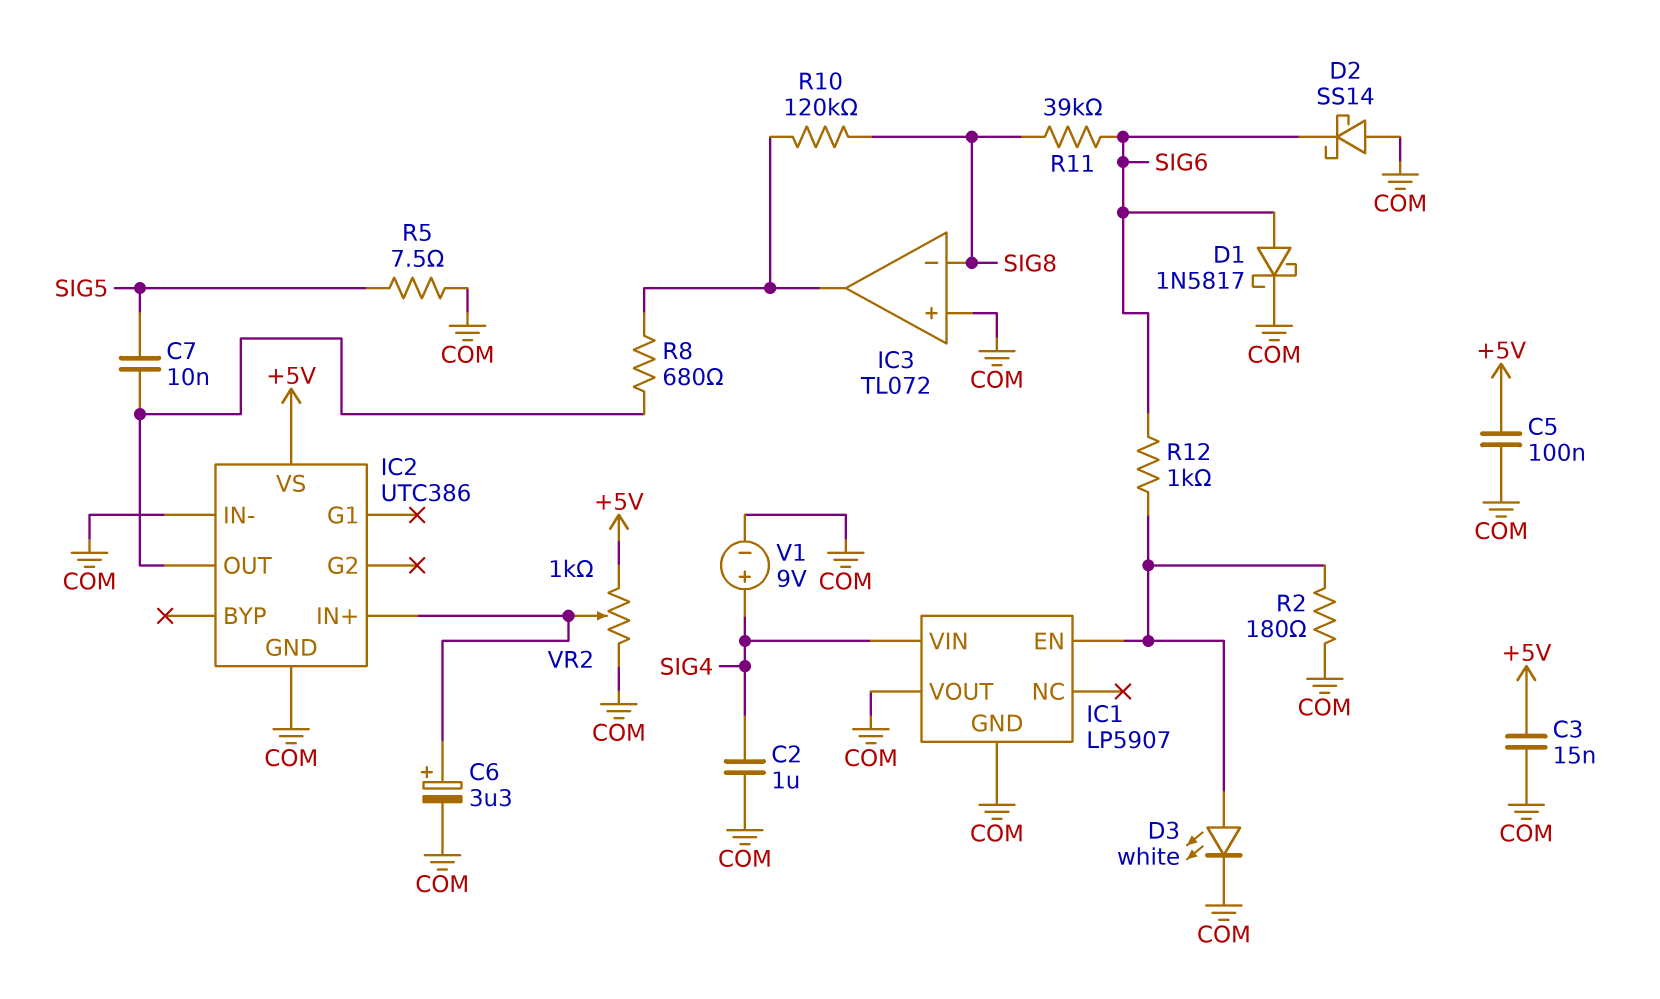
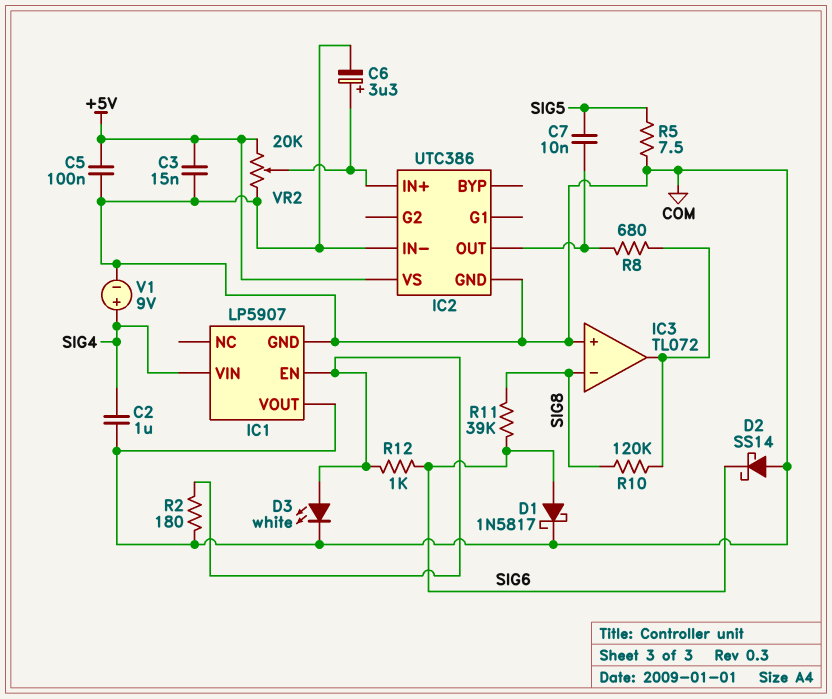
VR2: 1k (+5V, COM, wiper IC2/IN+) -> 20k (+5V, COM, wiper IC2/IN+)

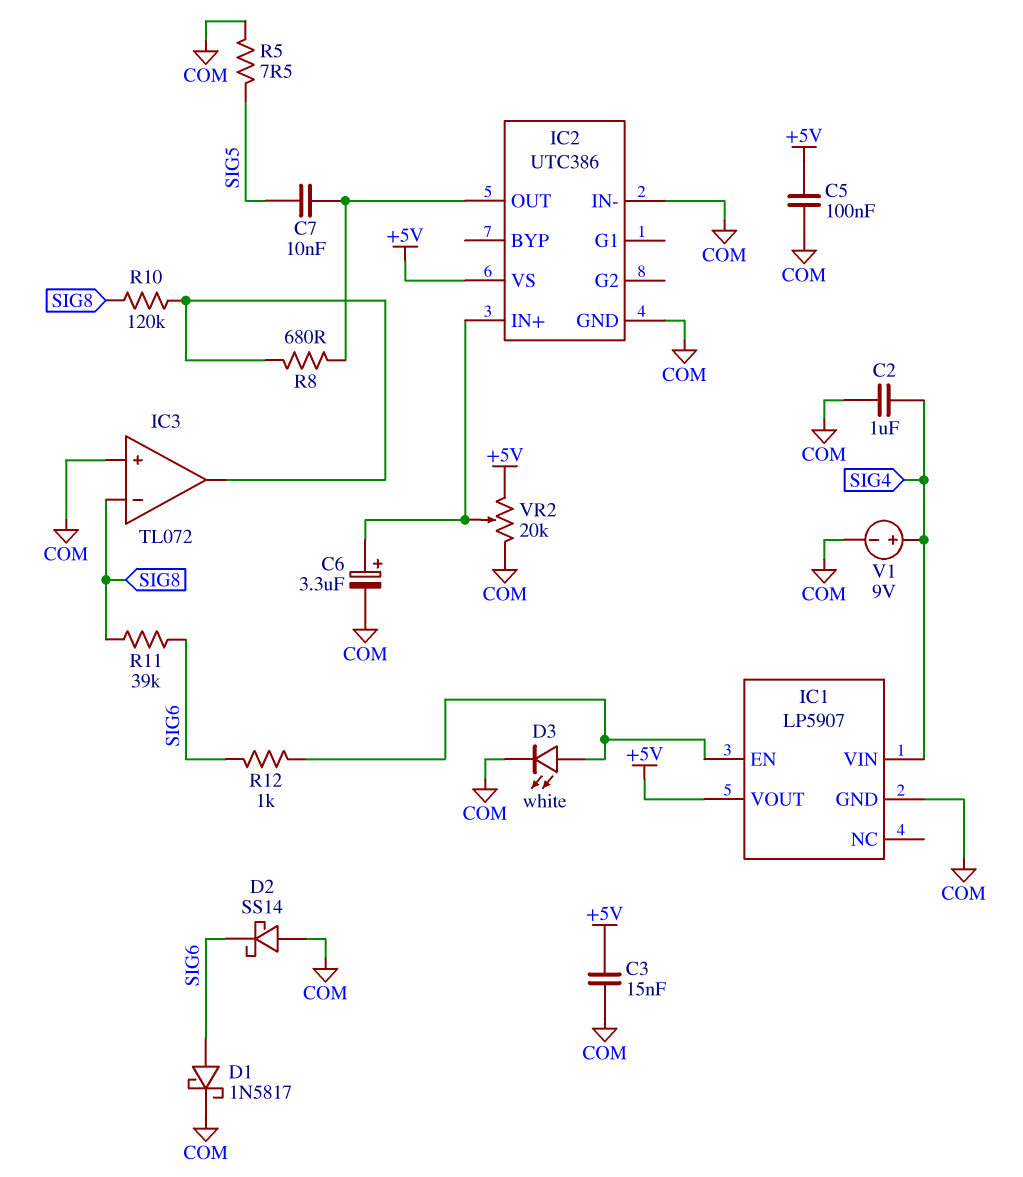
IC1 pin VOUT: COM -> +5V
R2: 180 (COM, IC1/EN) -> none

